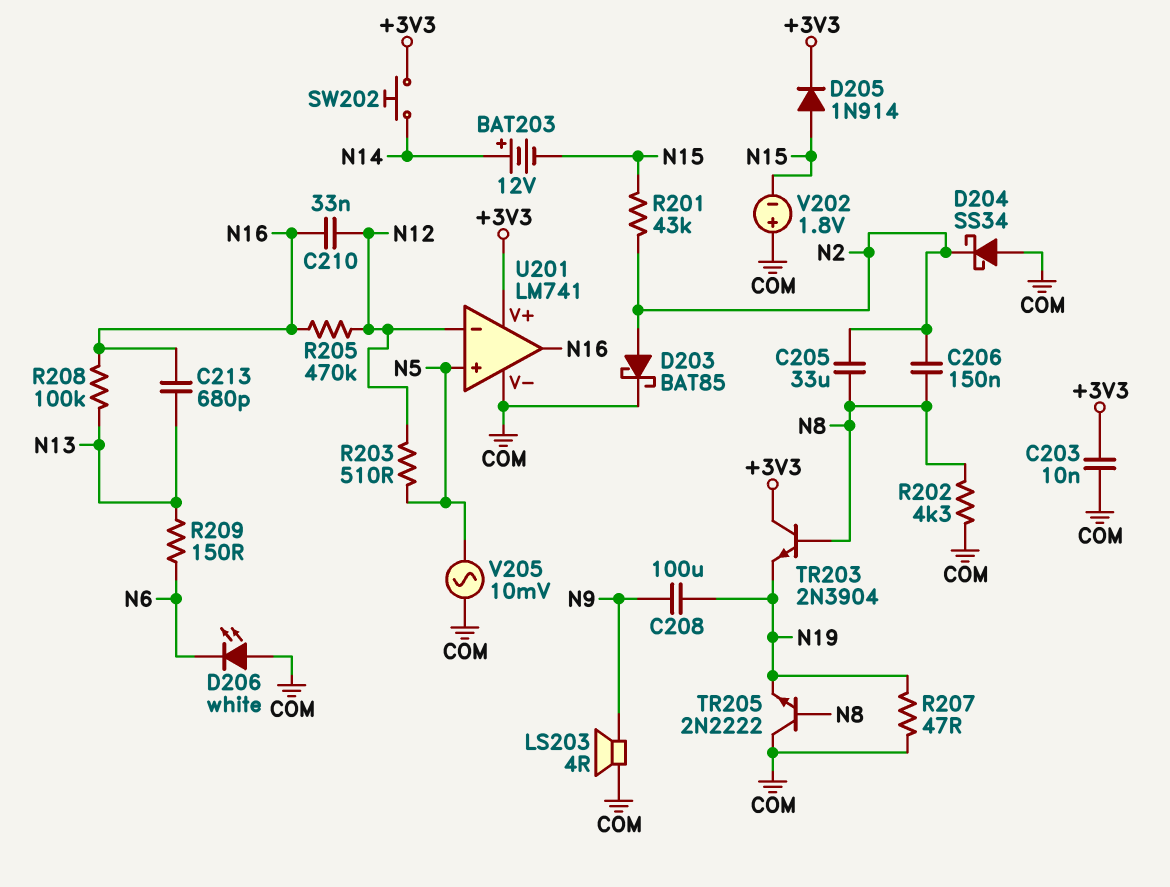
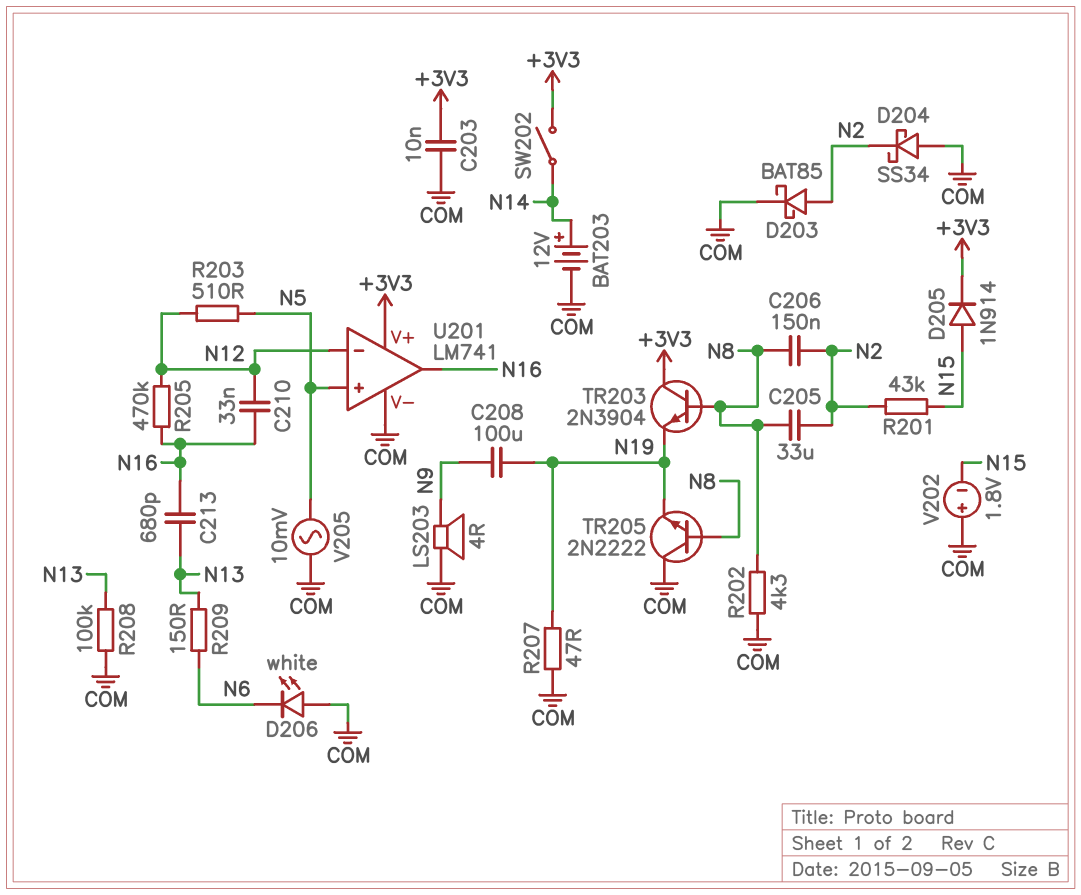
BAT203: 12V (plus N14, minus N15) -> 12V (plus N14, minus COM)
R208: 100k (N13, N16) -> 100k (COM, N13)
SW202: button (+3V3, N14) -> switch (+3V3, N14)

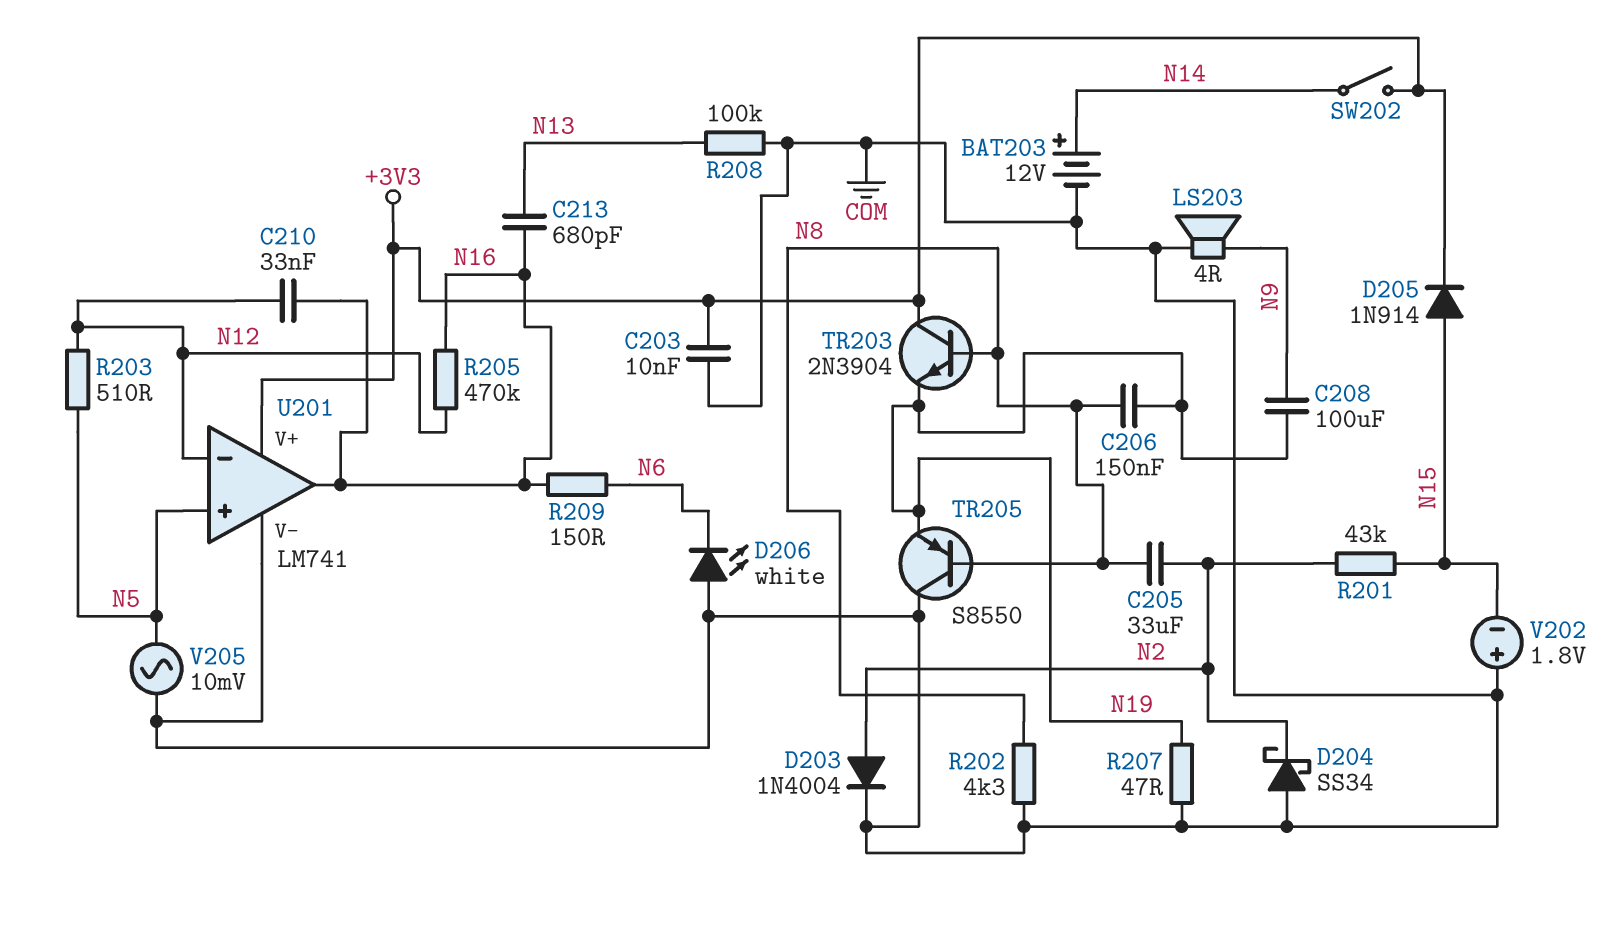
C206: 150nF (N2, N8) -> 150nF (N8, N19)
D203: schottky BAT85 (A N2, K COM) -> diode 1N4004 (A N2, K COM)
R209: 150 (N6, N13) -> 150 (N6, N16)
TR205: NPN 2N2222 (B N8, C COM, E N19) -> PNP S8550 (B N8, C COM, E N19)

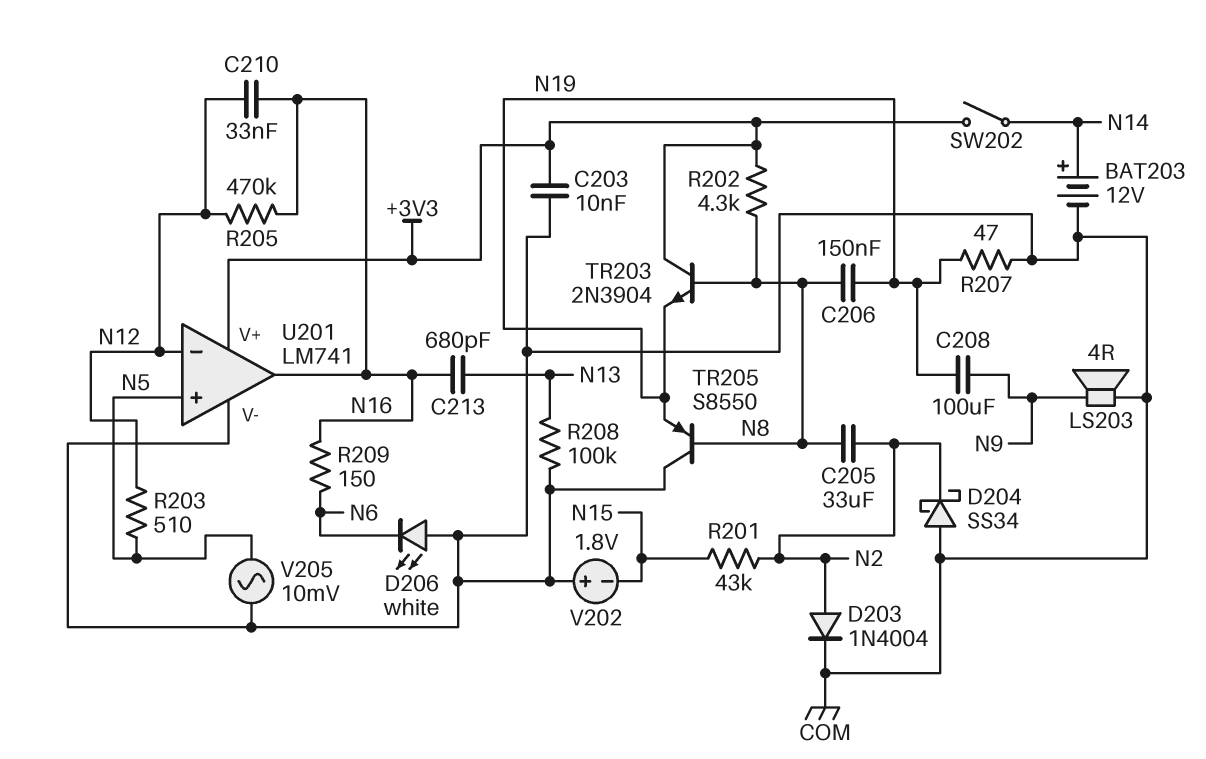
D205: diode 1N914 (A N15, K +3V3) -> none
R202: 4.3k (COM, N8) -> 4.3k (+3V3, N8)

